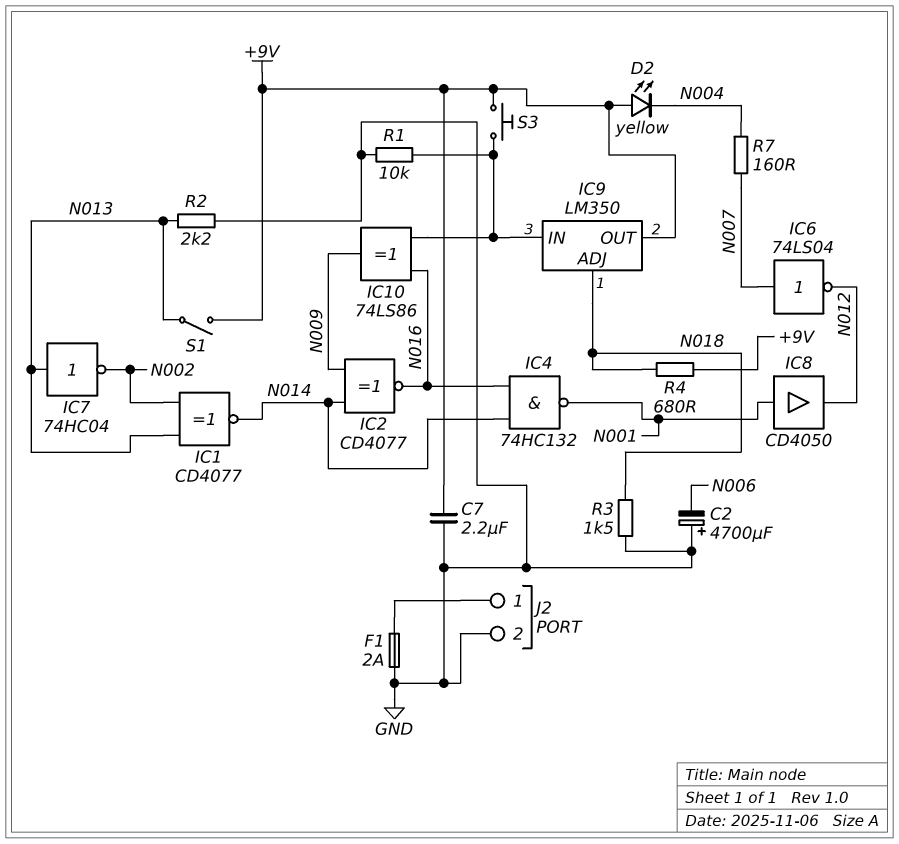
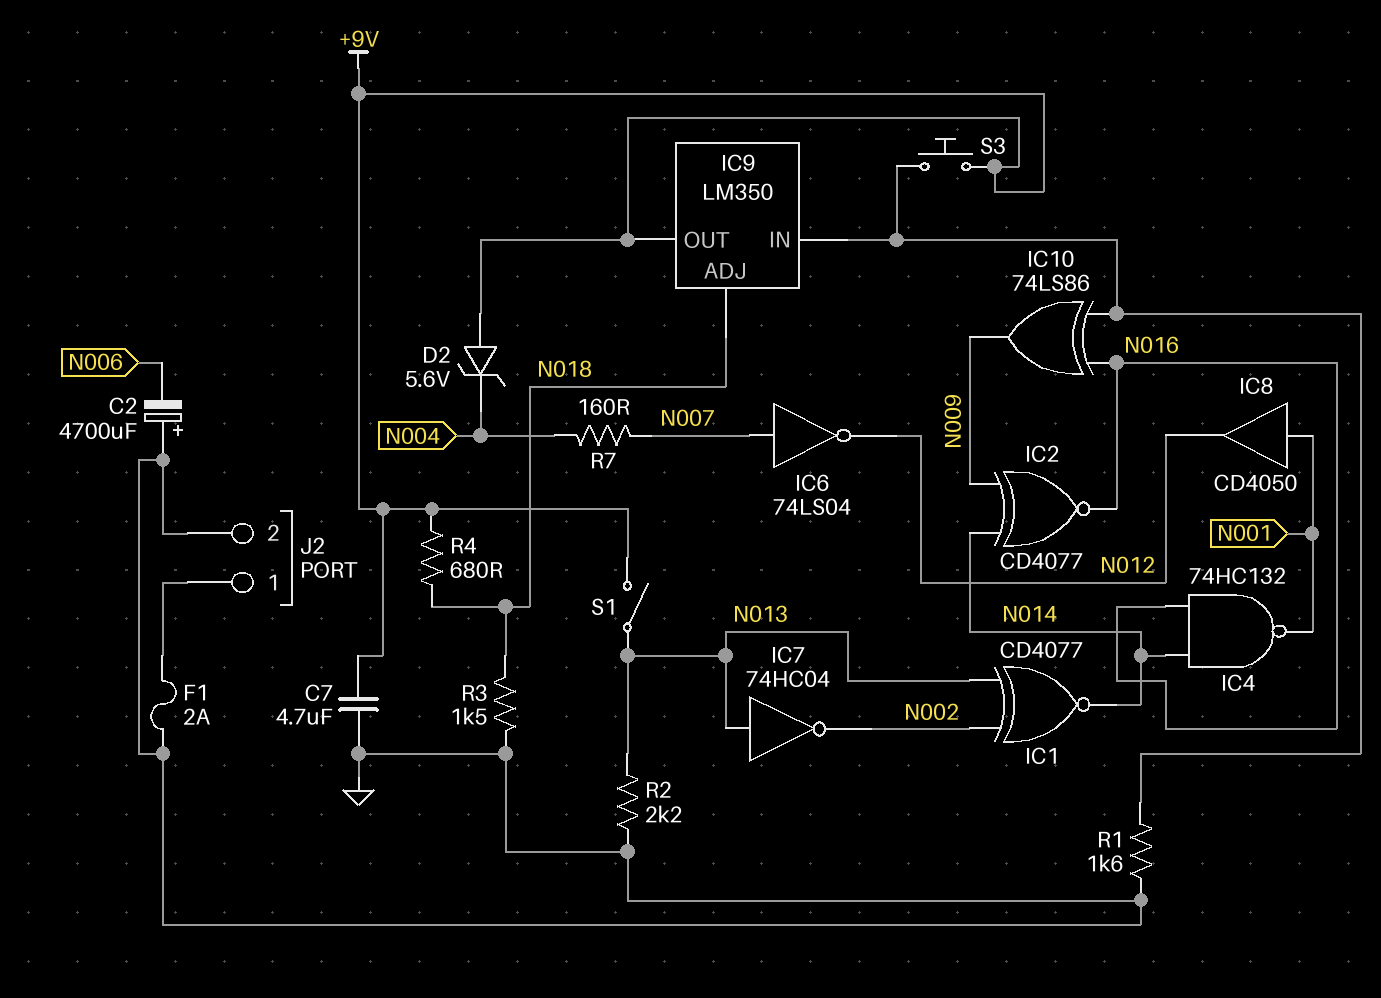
C7: 2.2uF (+9V, GND) -> 4.7uF (+9V, GND)
D2: LED yellow (A +9V, K N004) -> zener 5.6V (A +9V, K N004)
R1: 10k (GND, IC9/IN) -> 1.6k (GND, IC9/IN)

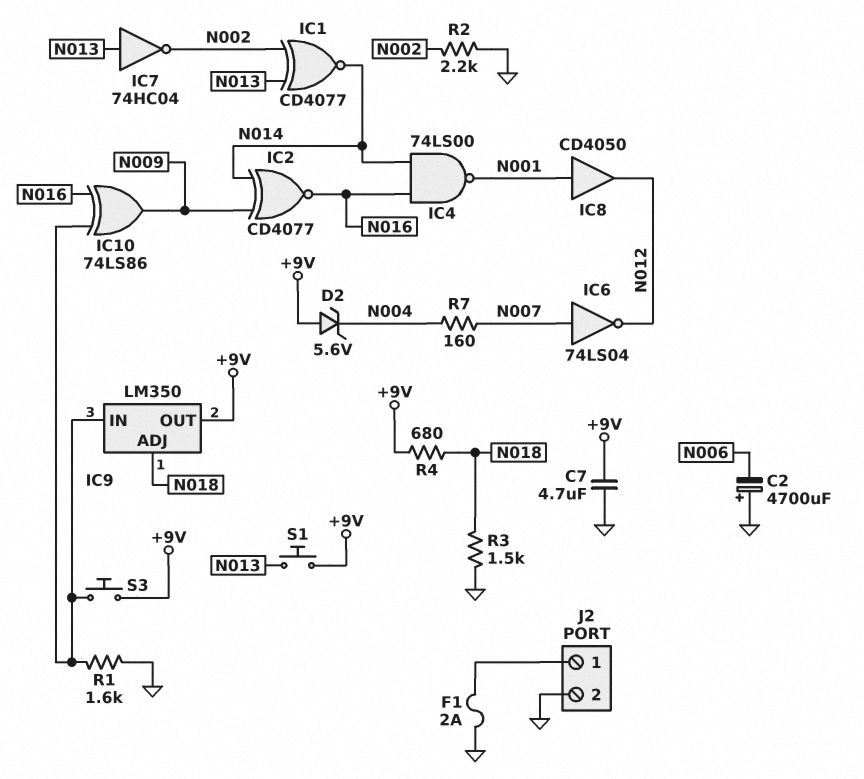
IC4: NAND 74HC132 (in N014, in N016, out N001) -> NAND 74LS00 (in N014, in N016, out N001)
R2: 2.2k (GND, N013) -> 2.2k (GND, N002)
S1: switch (+9V, N013) -> button (+9V, N013)

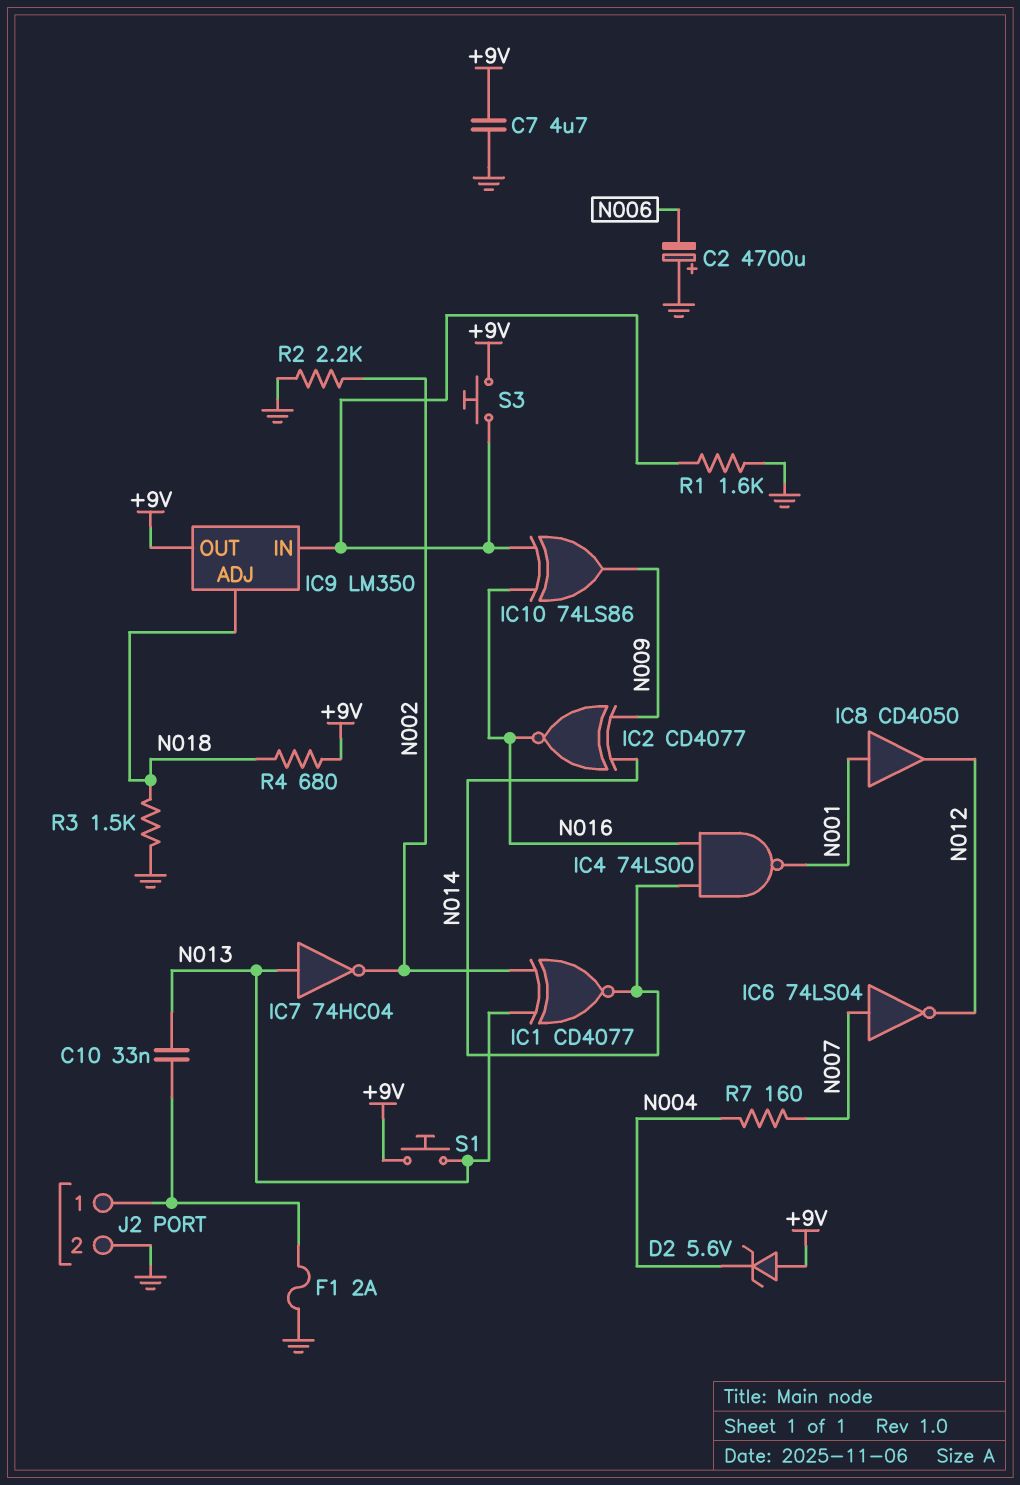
C10: none -> 33nF (J2/1, N013)

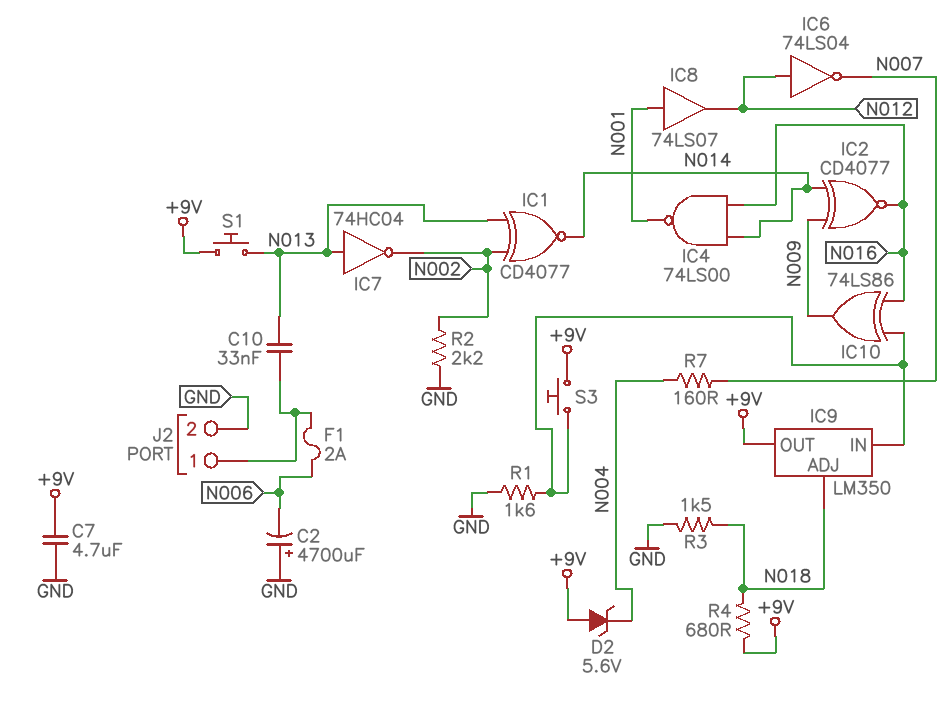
F1: 2A (GND, J2/1) -> 2A (J2/1, N006)
IC6: NOT 74LS04 (in N007, out N012) -> NOT 74LS04 (in N012, out N007)
IC8: buffer CD4050 (in N001, out N012) -> buffer 74LS07 (in N001, out N012)

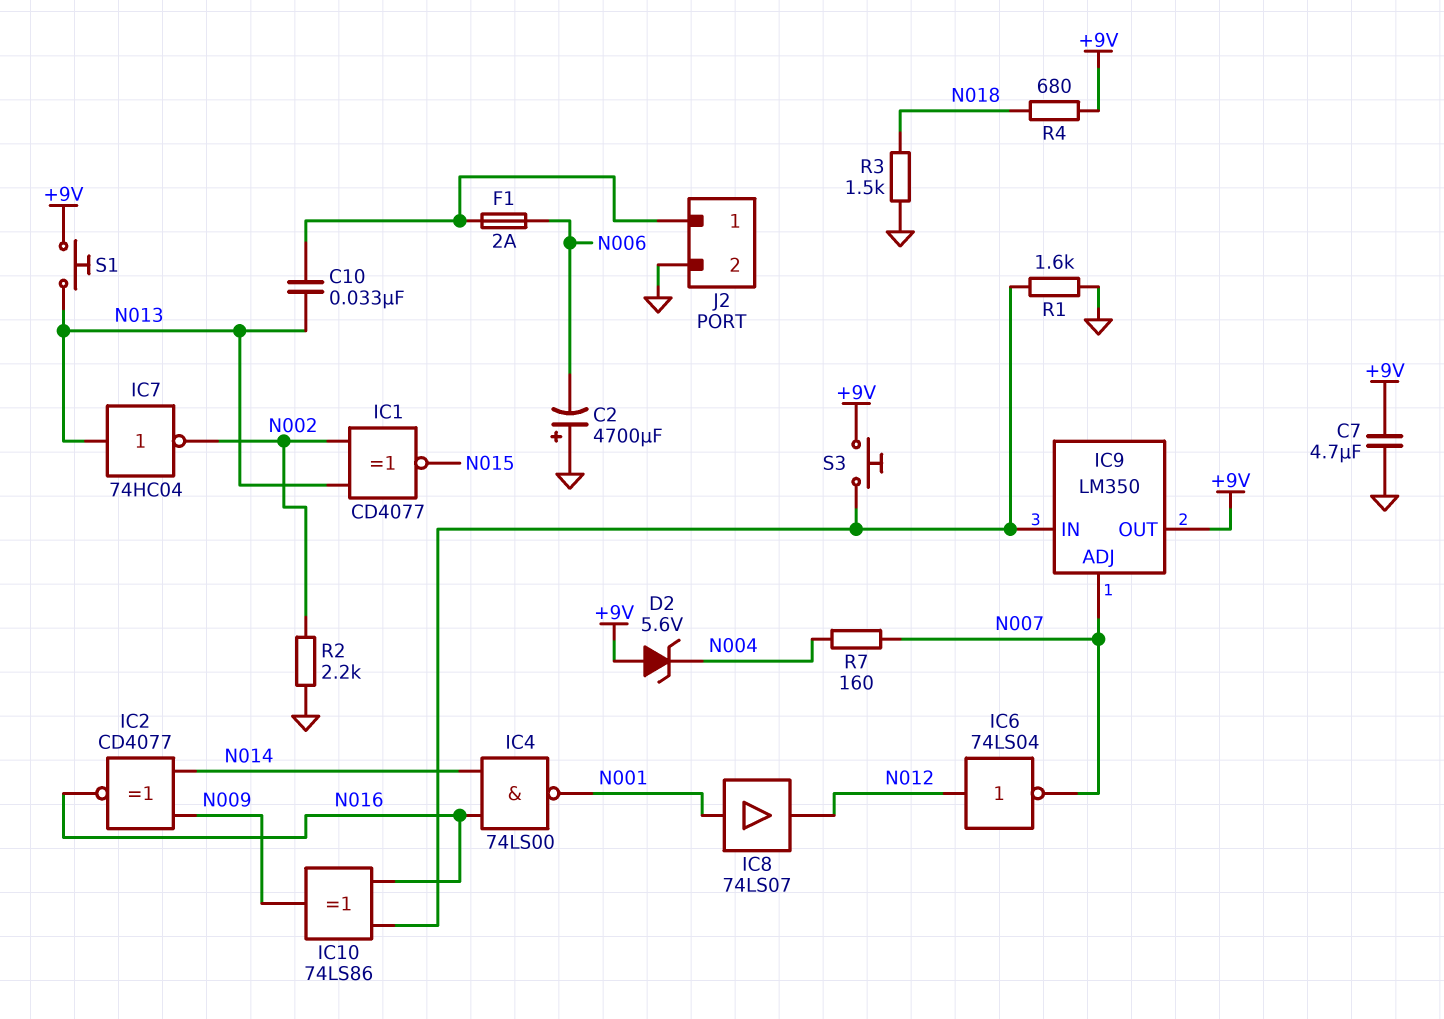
IC1: XNOR CD4077 (in N002, in N013, out N014) -> XNOR CD4077 (in N002, in N013, out N015)
IC9 pin ADJ: N018 -> N007

